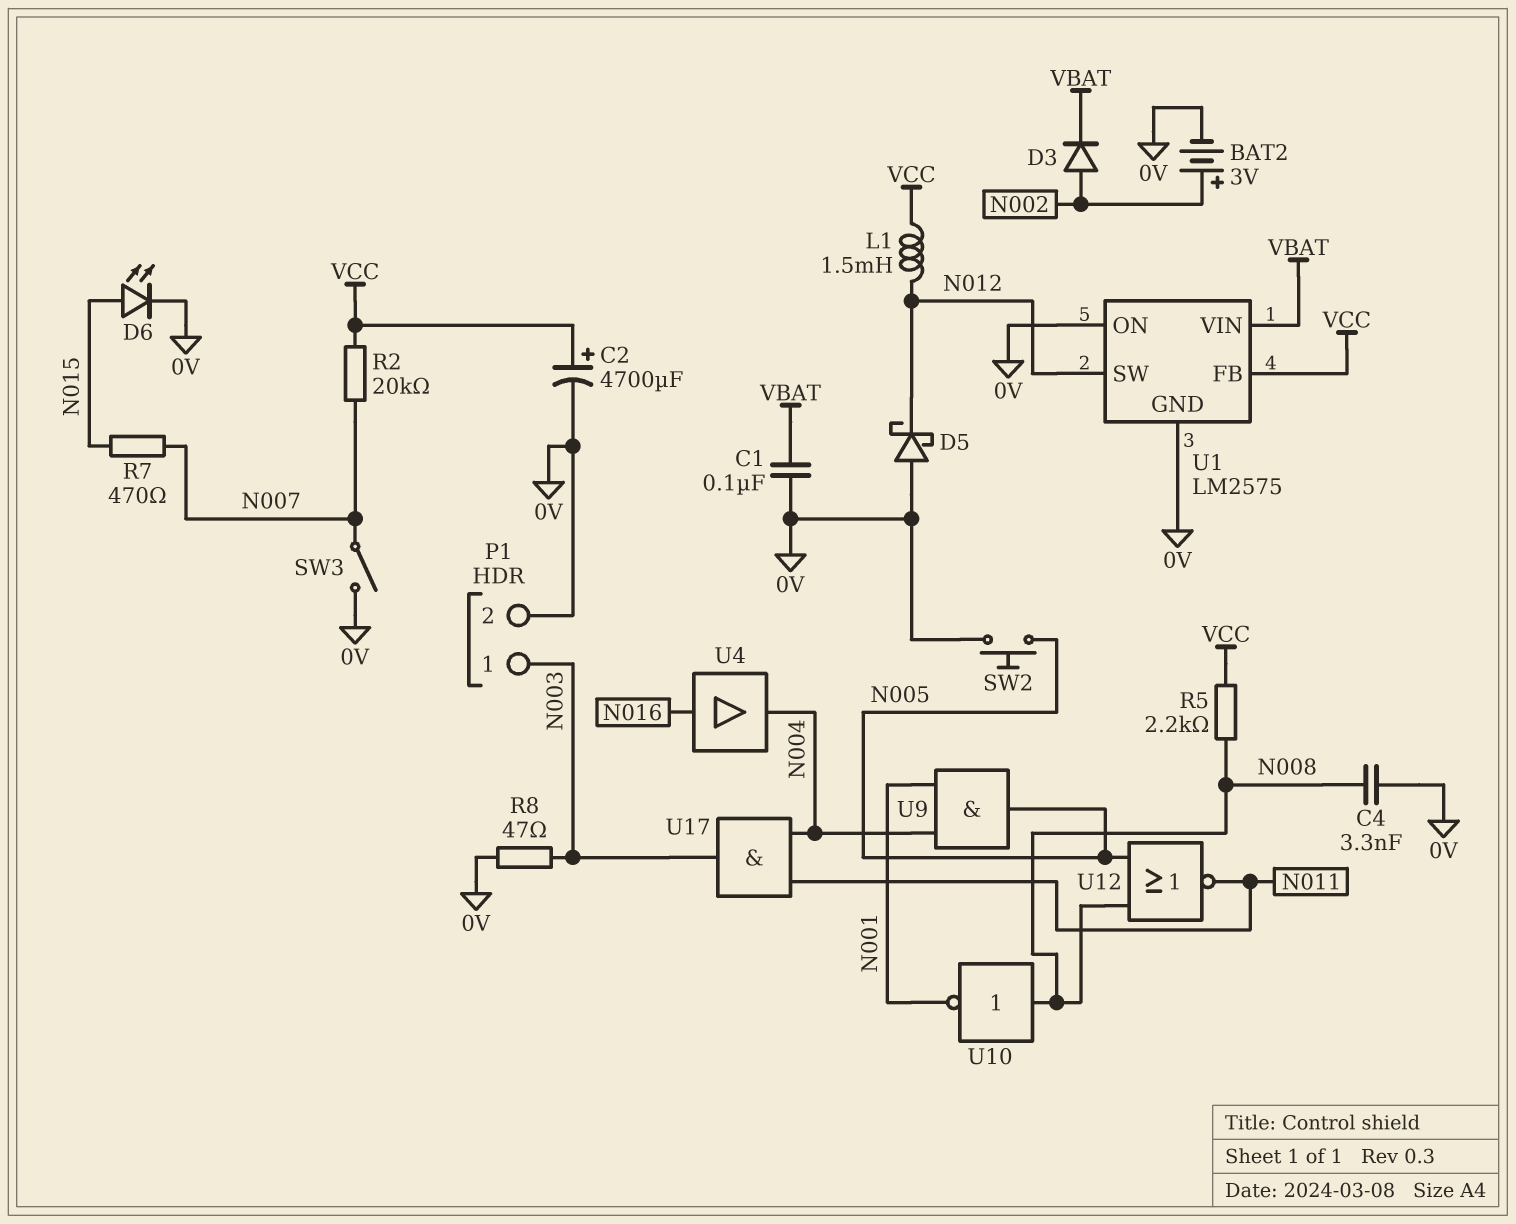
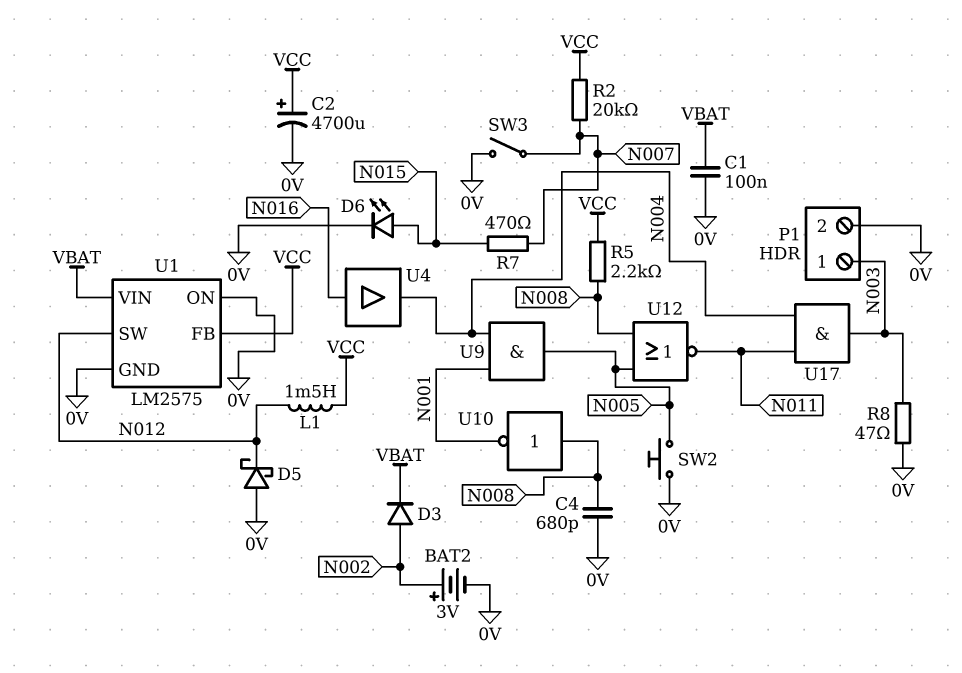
C4: 3.3nF (0V, N008) -> 680pF (0V, N008)

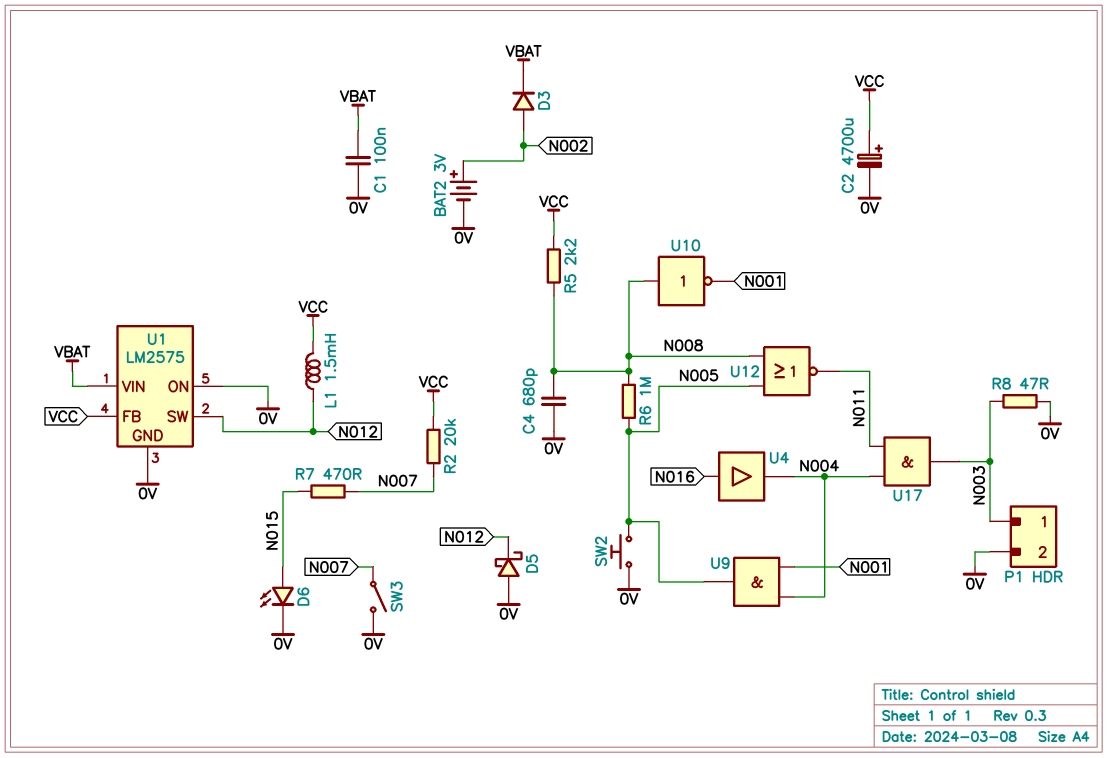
R6: none -> 1M (N005, N008)

